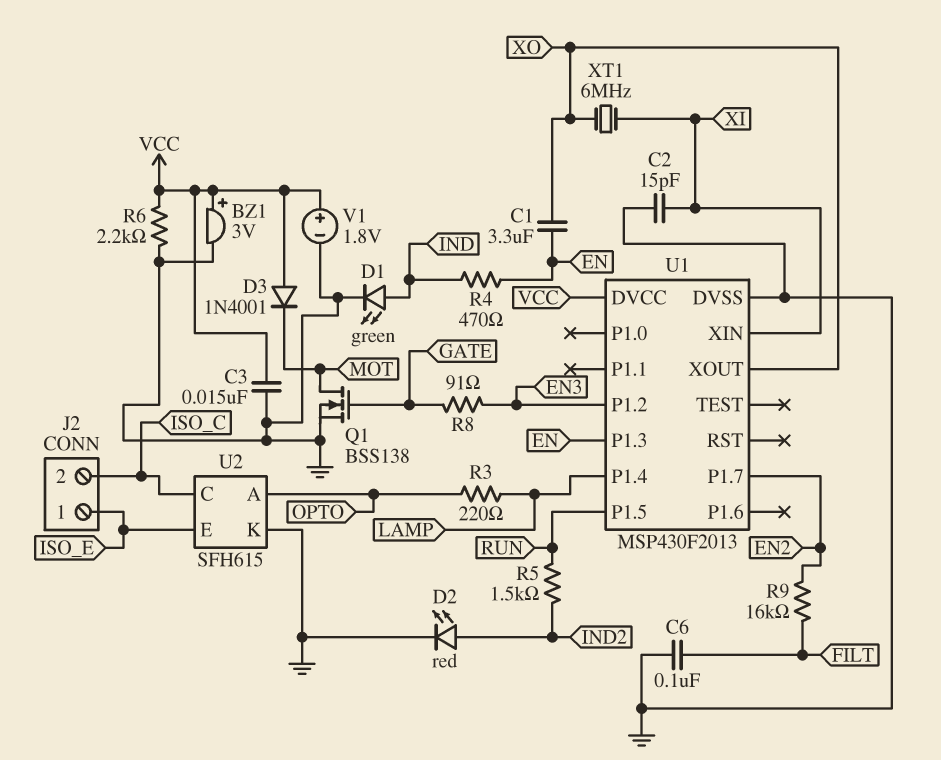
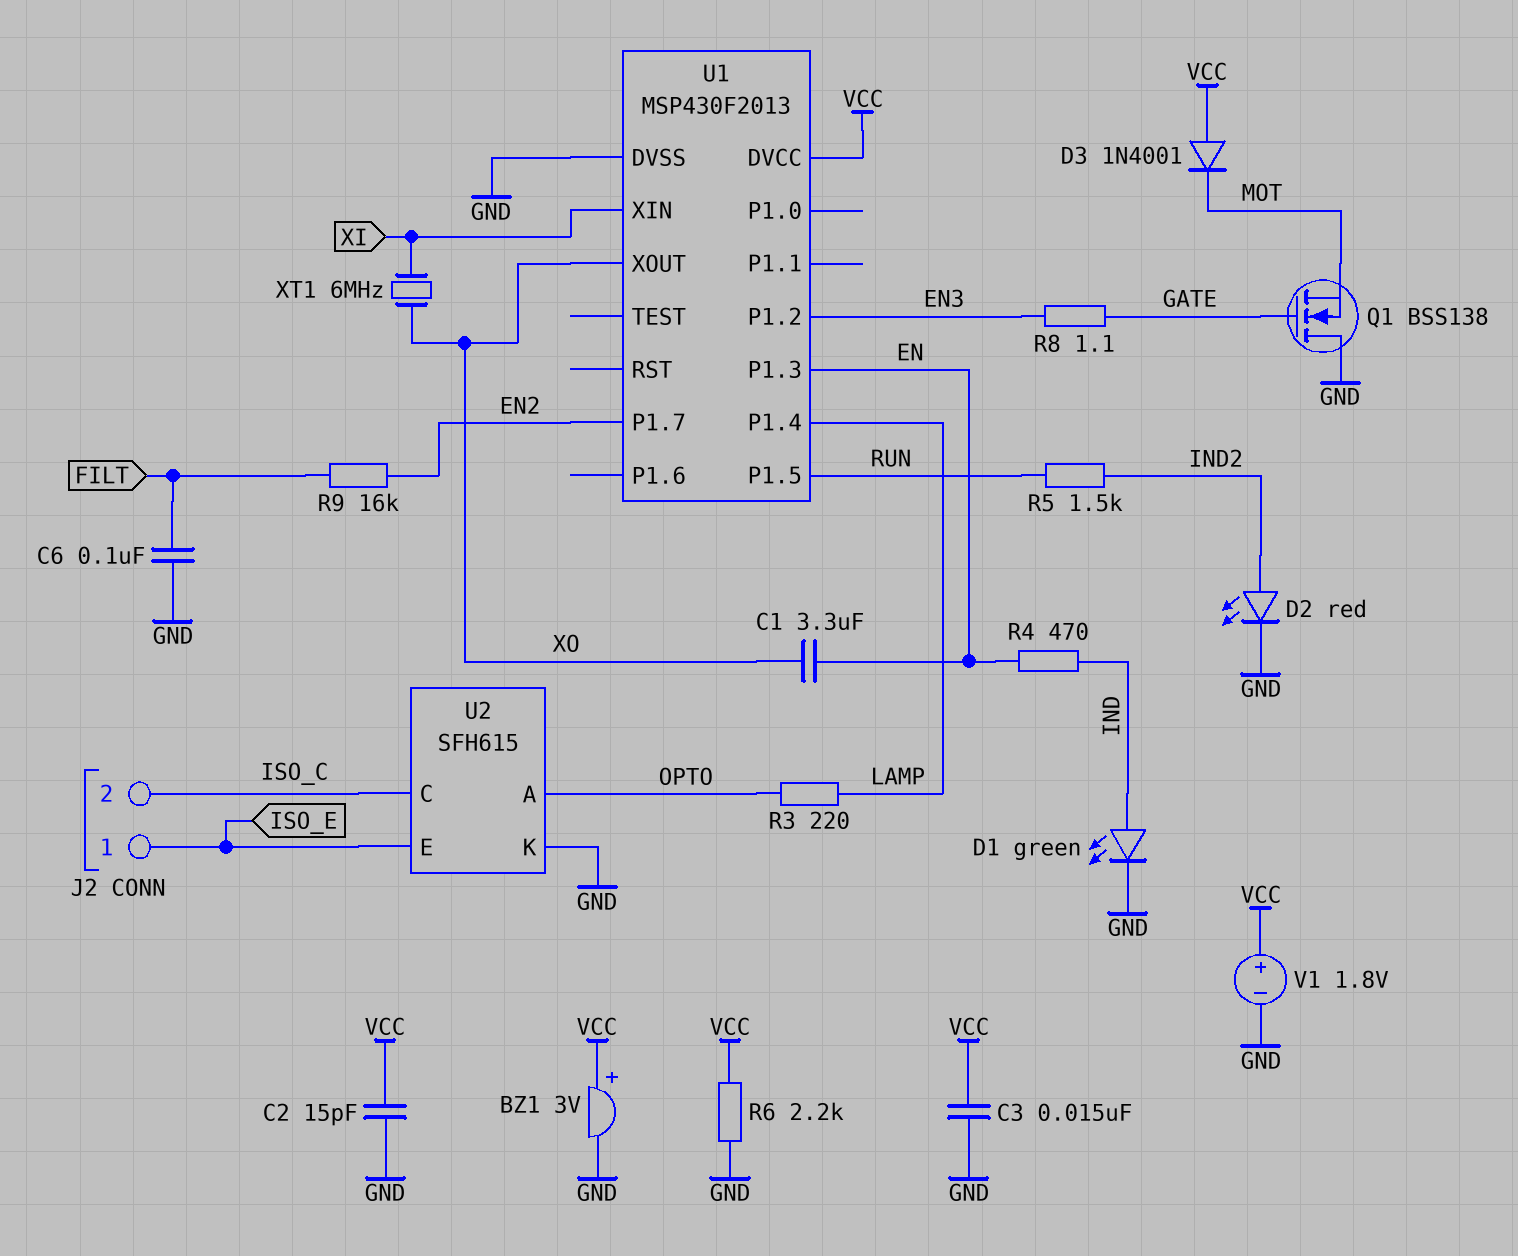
C2: 15pF (GND, XI) -> 15pF (GND, VCC)
Q1: NMOS BSS138 (G GATE, D MOT, S GND) -> NMOS BSS138 (G GATE, D GND, S MOT)
R8: 91 (EN3, GATE) -> 1.1 (EN3, GATE)

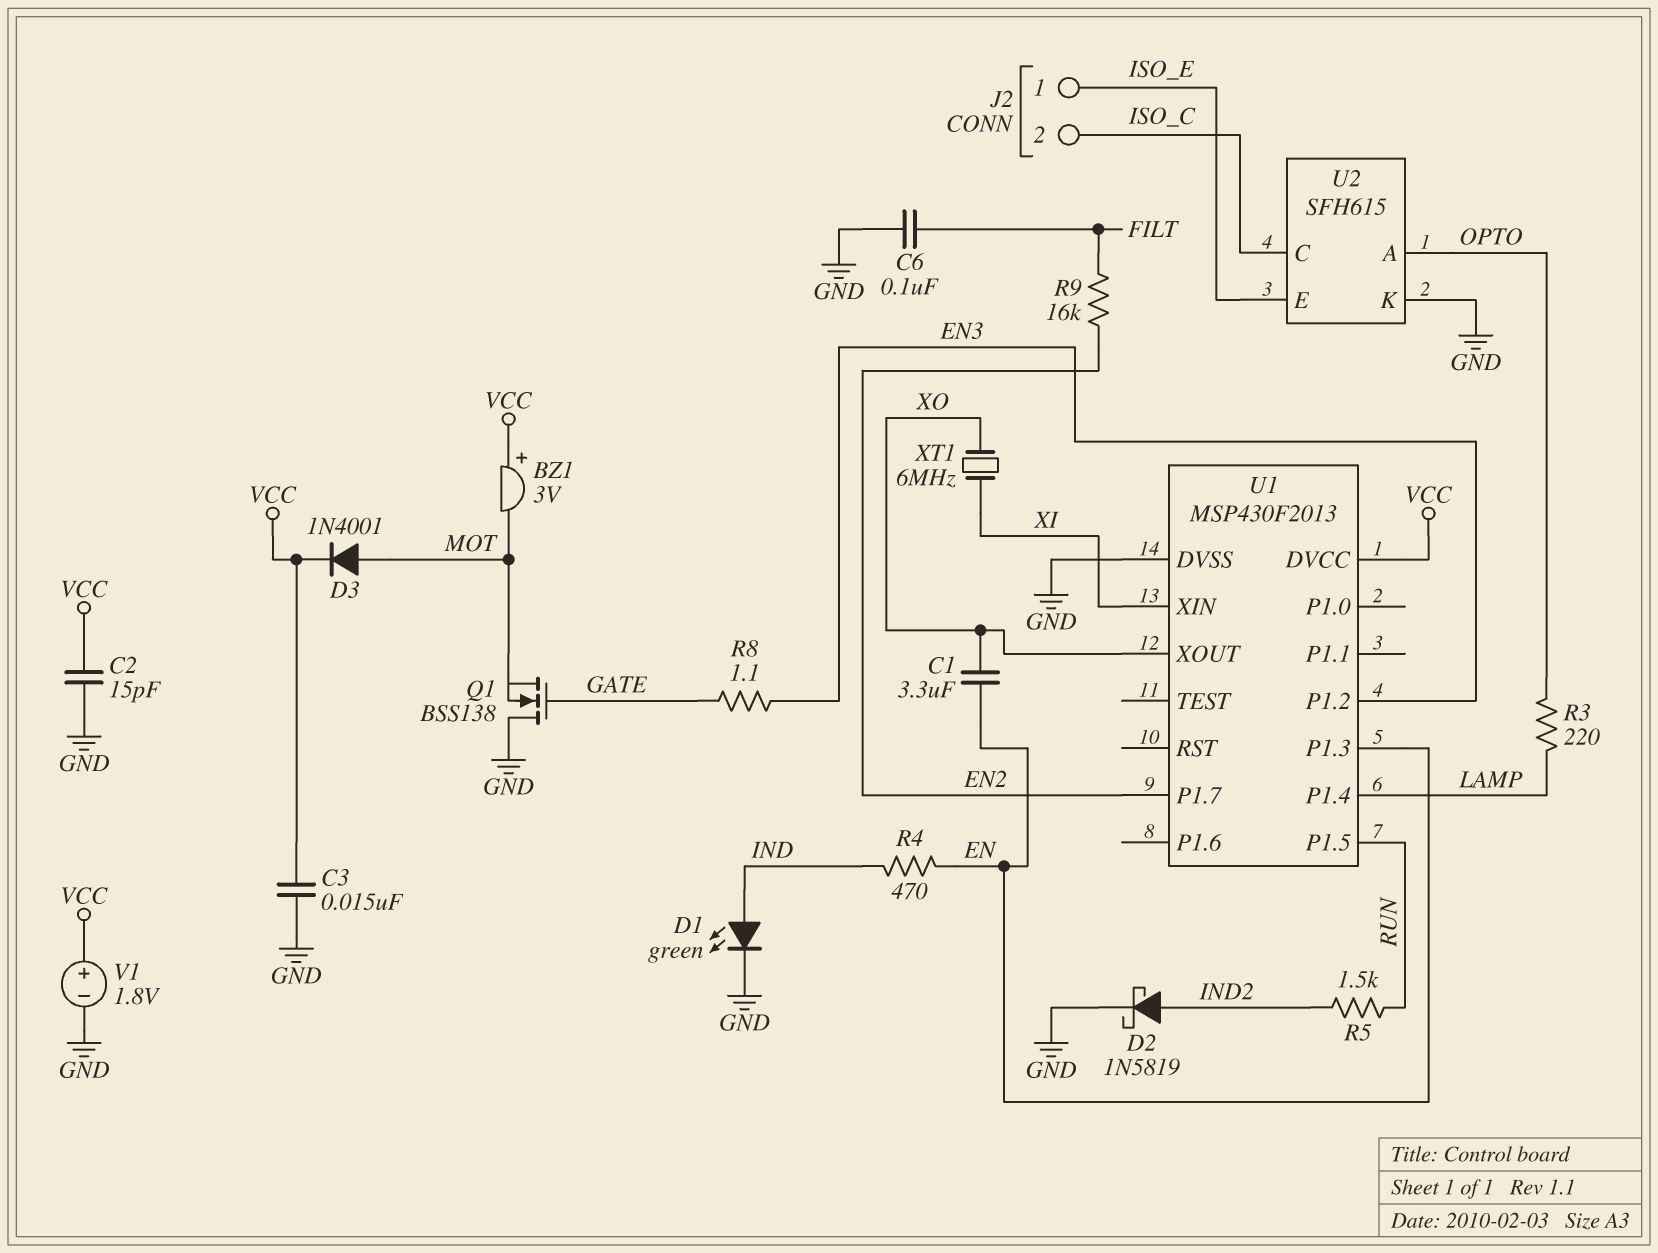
BZ1: buzzer 3V (plus VCC, minus GND) -> buzzer 3V (plus VCC, minus MOT)
D2: LED red (A IND2, K GND) -> schottky 1N5819 (A IND2, K GND)
D3: diode 1N4001 (A VCC, K MOT) -> diode 1N4001 (A MOT, K VCC)
R6: 2.2k (GND, VCC) -> none

